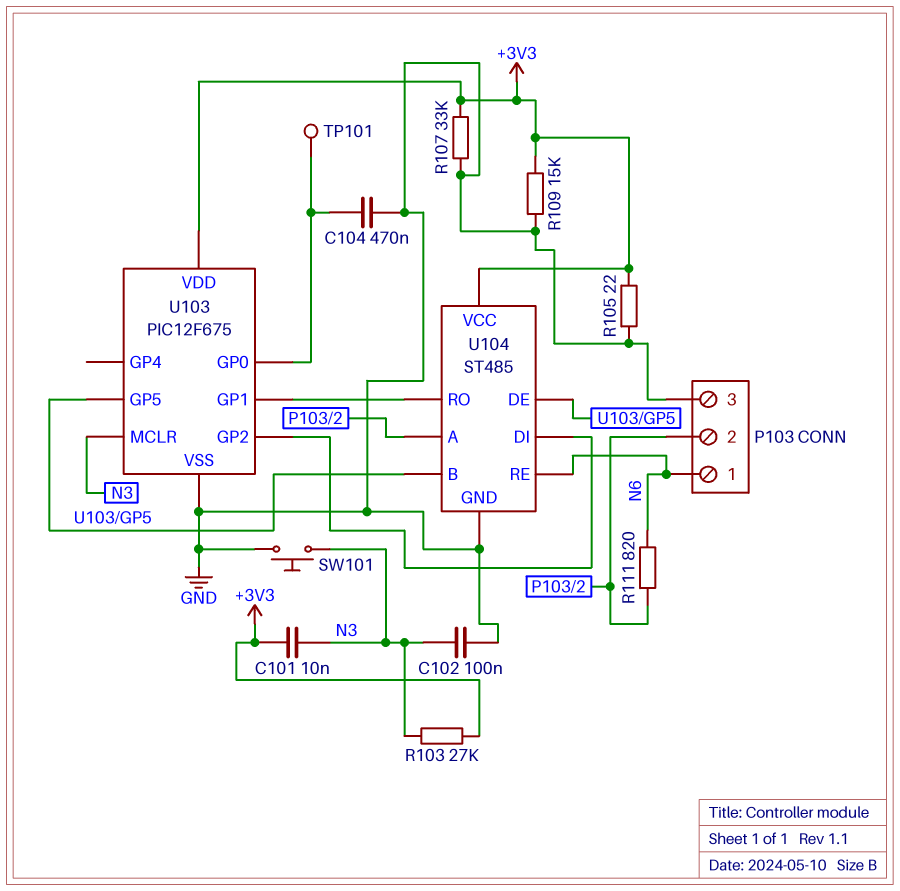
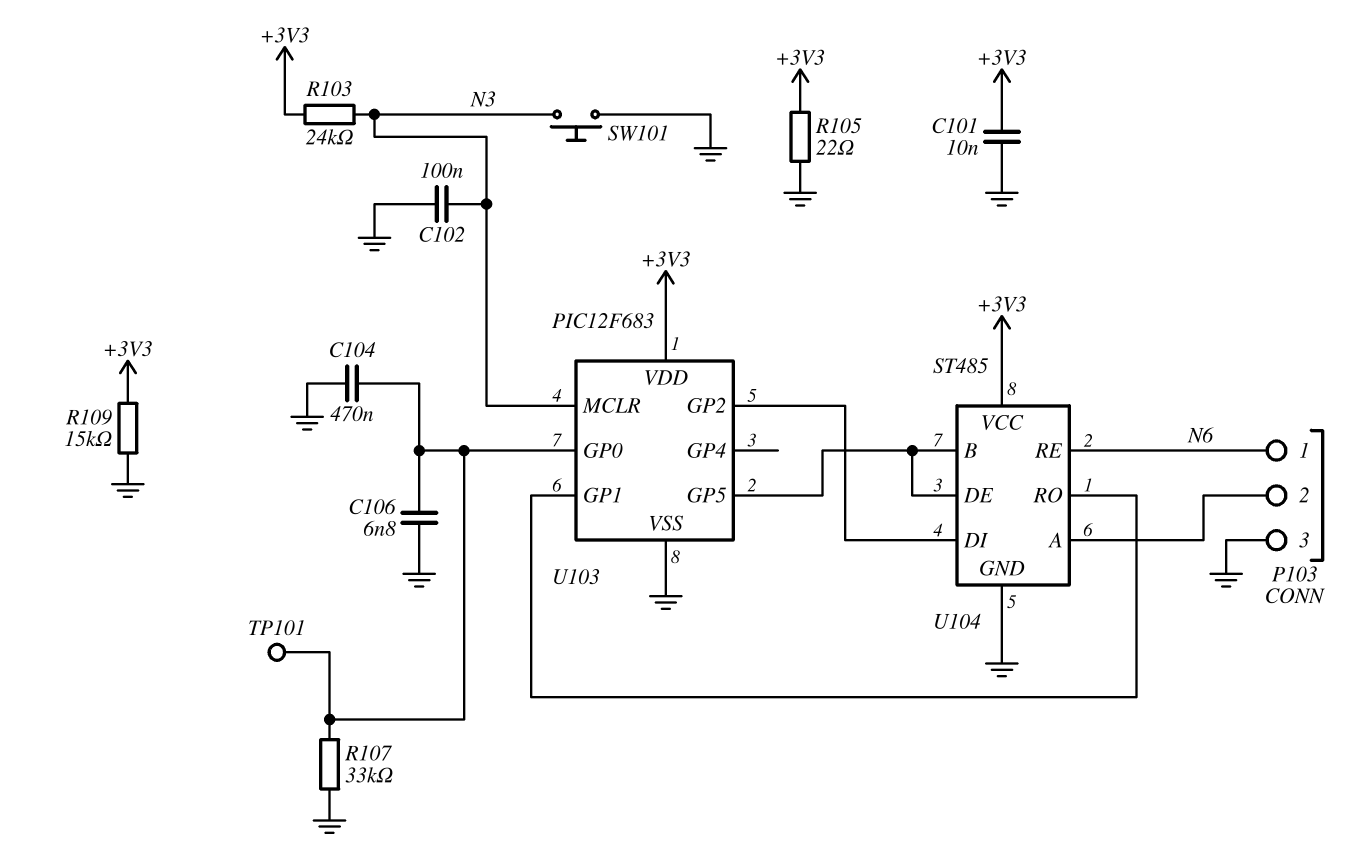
C101: 10nF (+3V3, N3) -> 10nF (+3V3, GND)
C106: none -> 6.8nF (GND, U103/GP0)
R103: 27k (+3V3, N3) -> 24k (+3V3, N3)
R107: 33k (+3V3, GND) -> 33k (GND, U103/GP0)
R111: 820 (N6, P103/2) -> none
U103: PIC12F675 -> PIC12F683

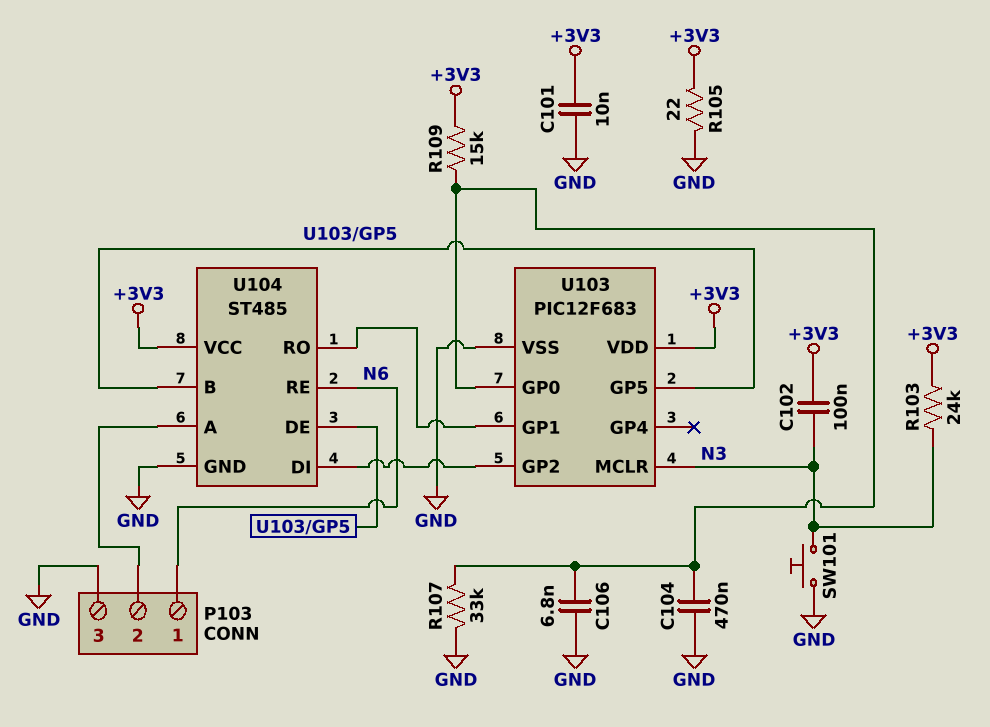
C102: 100nF (GND, N3) -> 100nF (+3V3, N3)
R109: 15k (+3V3, GND) -> 15k (+3V3, U103/GP0)
TP101: test point (U103/GP0) -> none

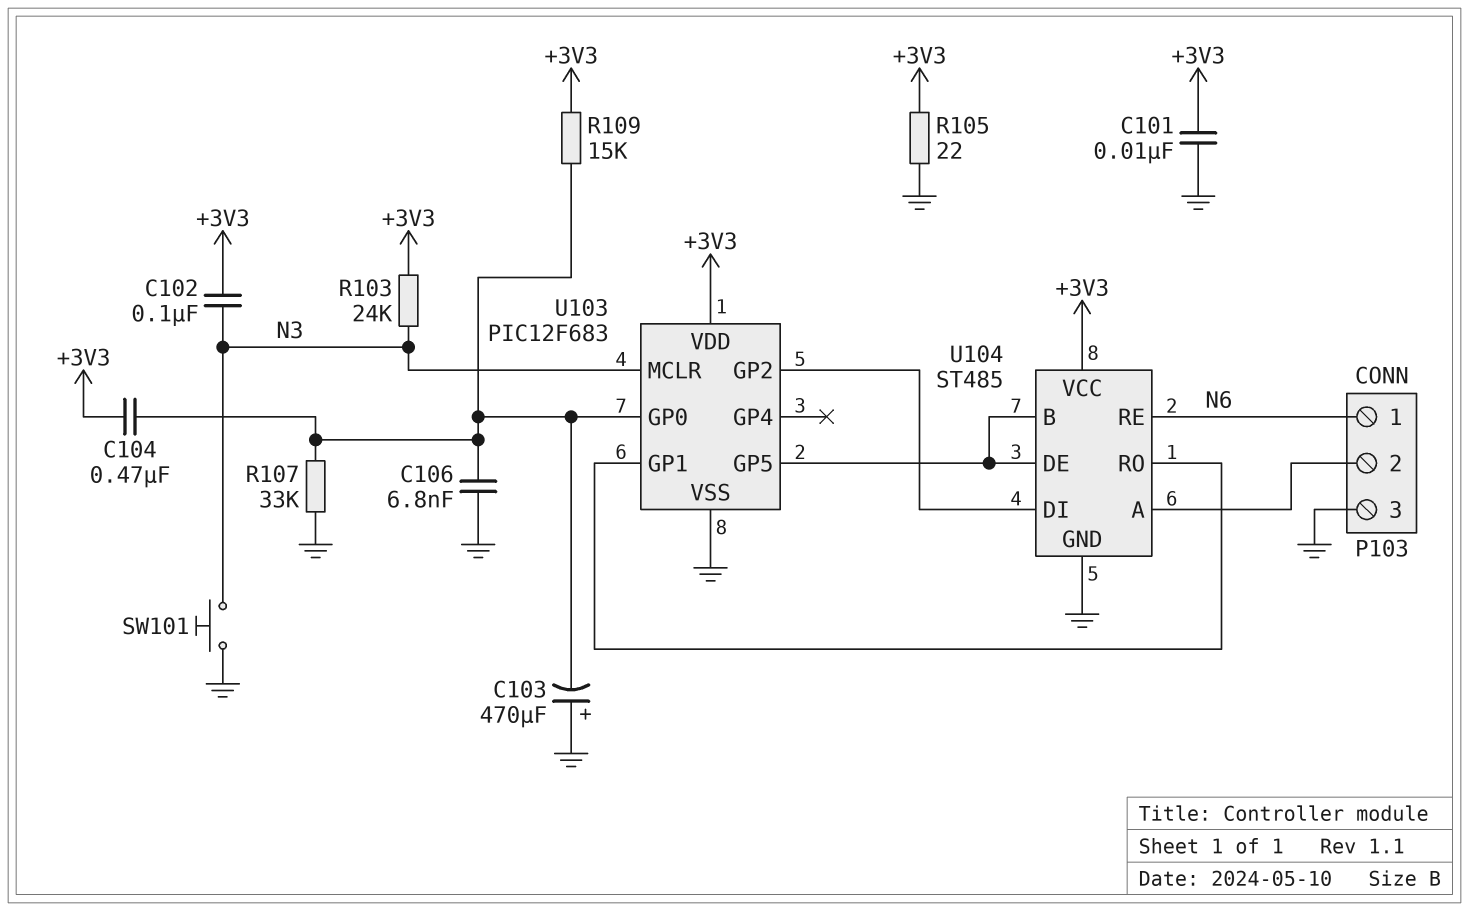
C103: none -> 470uF (plus GND, minus U103/GP0)
C104: 470nF (GND, U103/GP0) -> 470nF (+3V3, U103/GP0)

